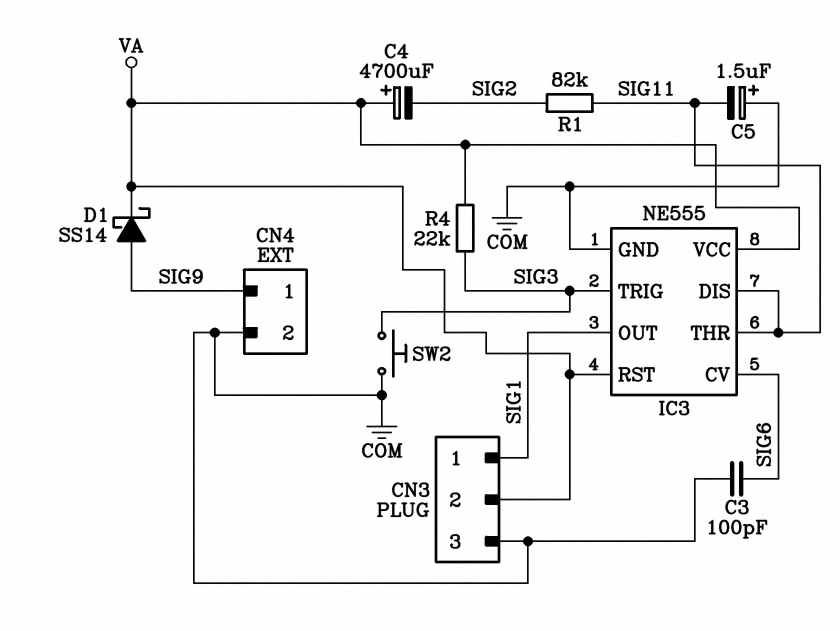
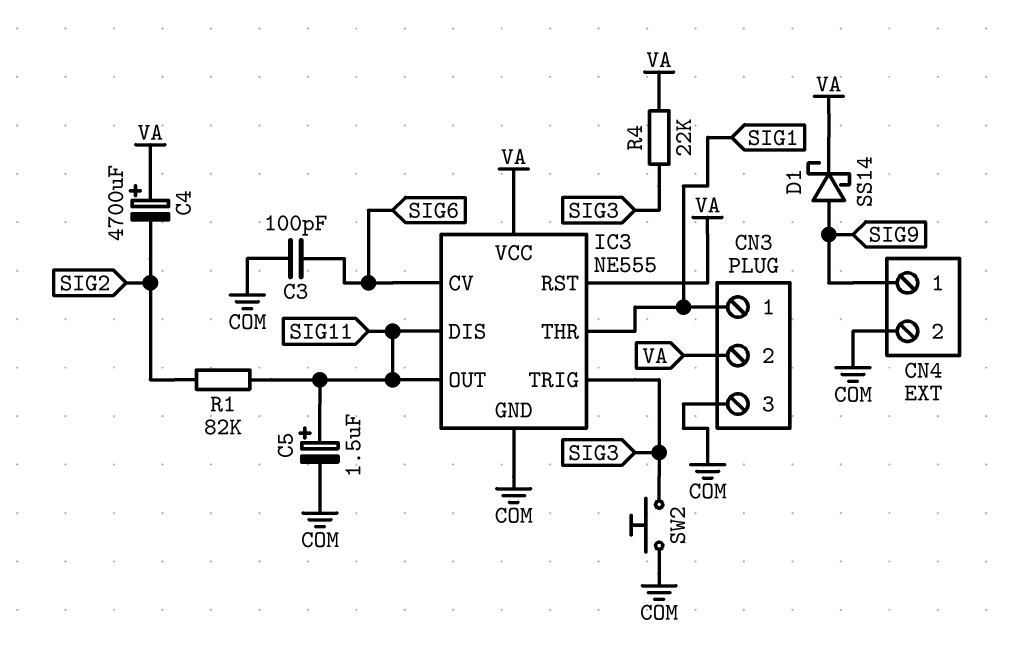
C5: 1.5uF (plus COM, minus SIG11) -> 1.5uF (plus SIG11, minus COM)
IC3 pin OUT: SIG1 -> SIG11
IC3 pin THR: SIG11 -> SIG1

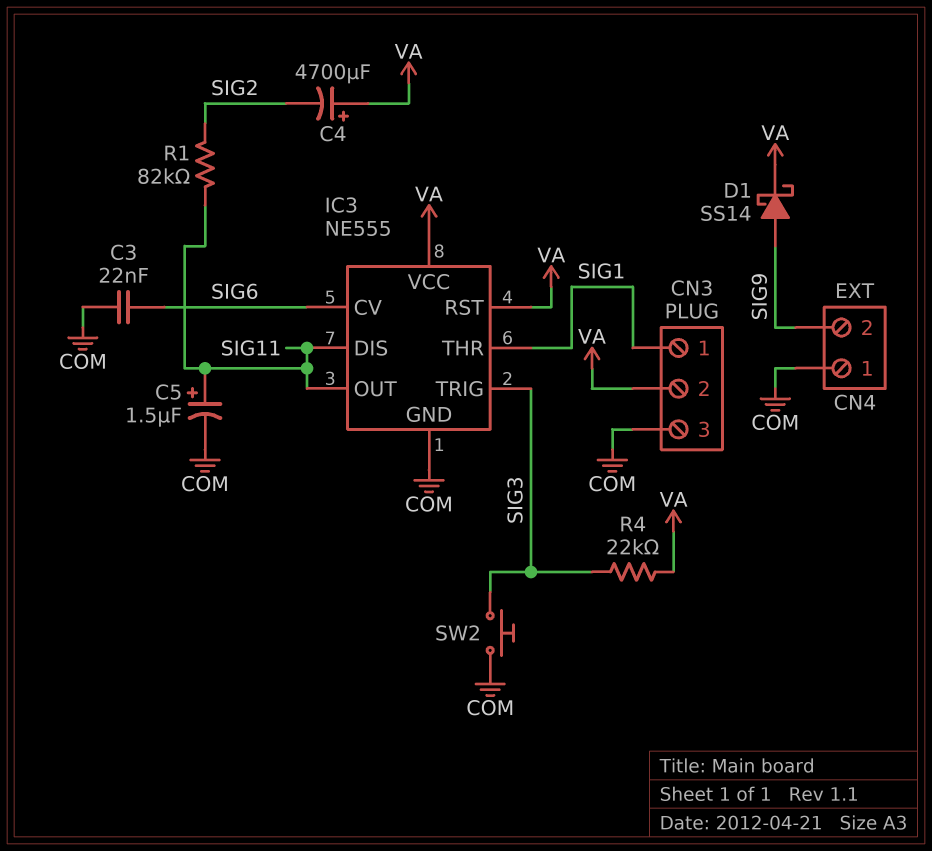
C3: 100pF (COM, SIG6) -> 22nF (COM, SIG6)
CN4 pin 1: SIG9 -> COM
CN4 pin 2: COM -> SIG9

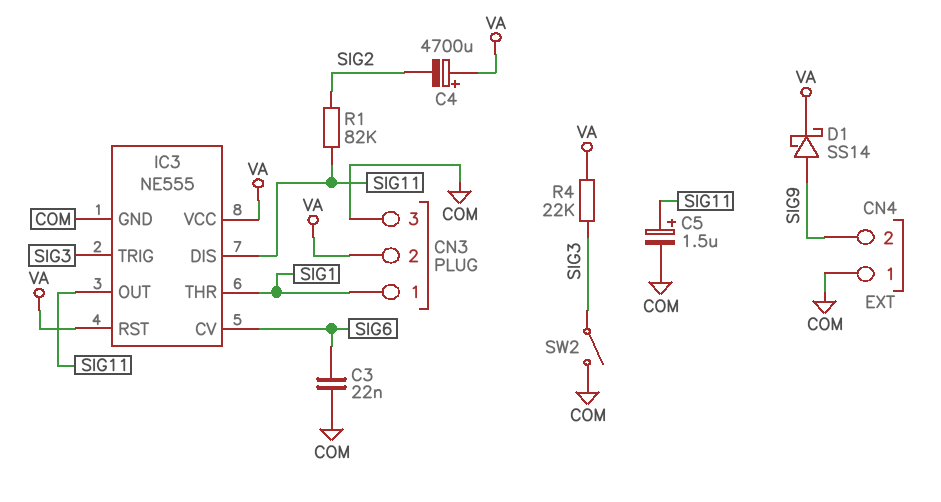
SW2: button (COM, SIG3) -> switch (COM, SIG3)

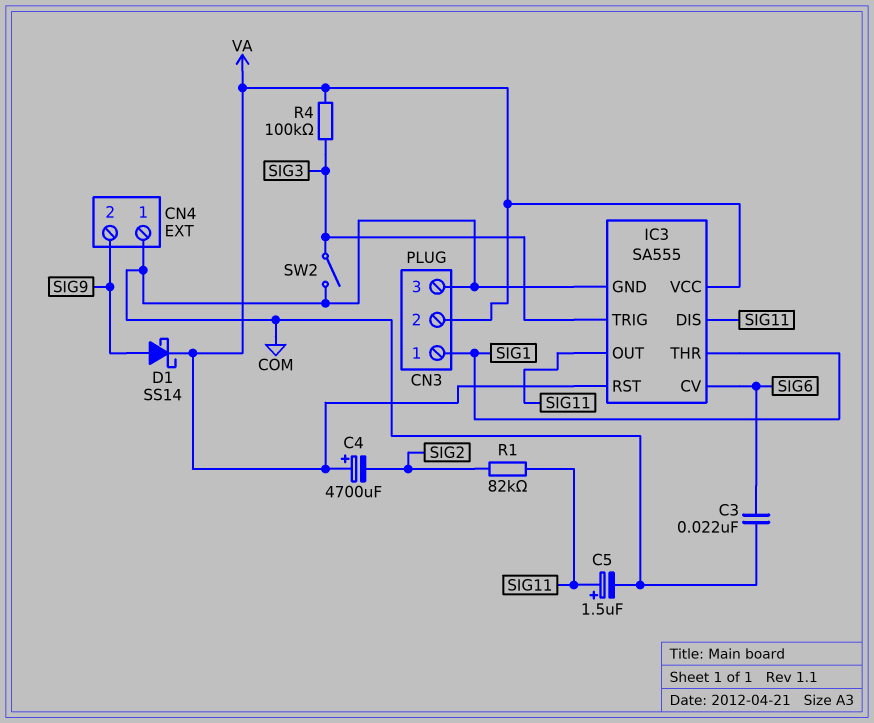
IC3: NE555 -> SA555
R4: 22k (SIG3, VA) -> 100k (SIG3, VA)

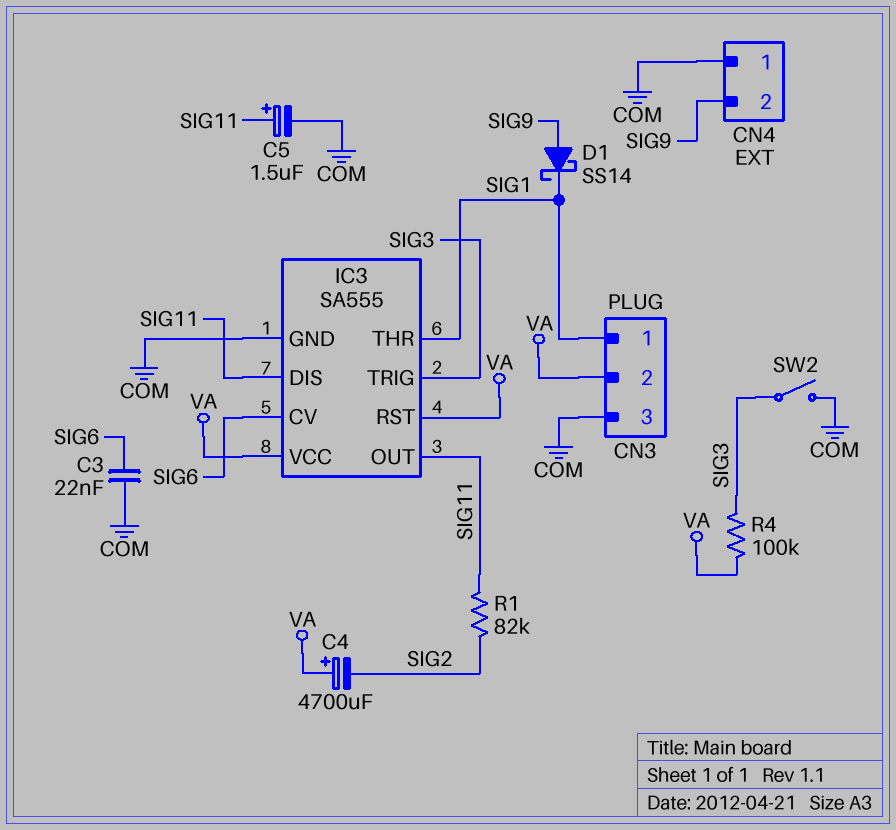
D1: schottky SS14 (A SIG9, K VA) -> schottky SS14 (A SIG9, K SIG1)

